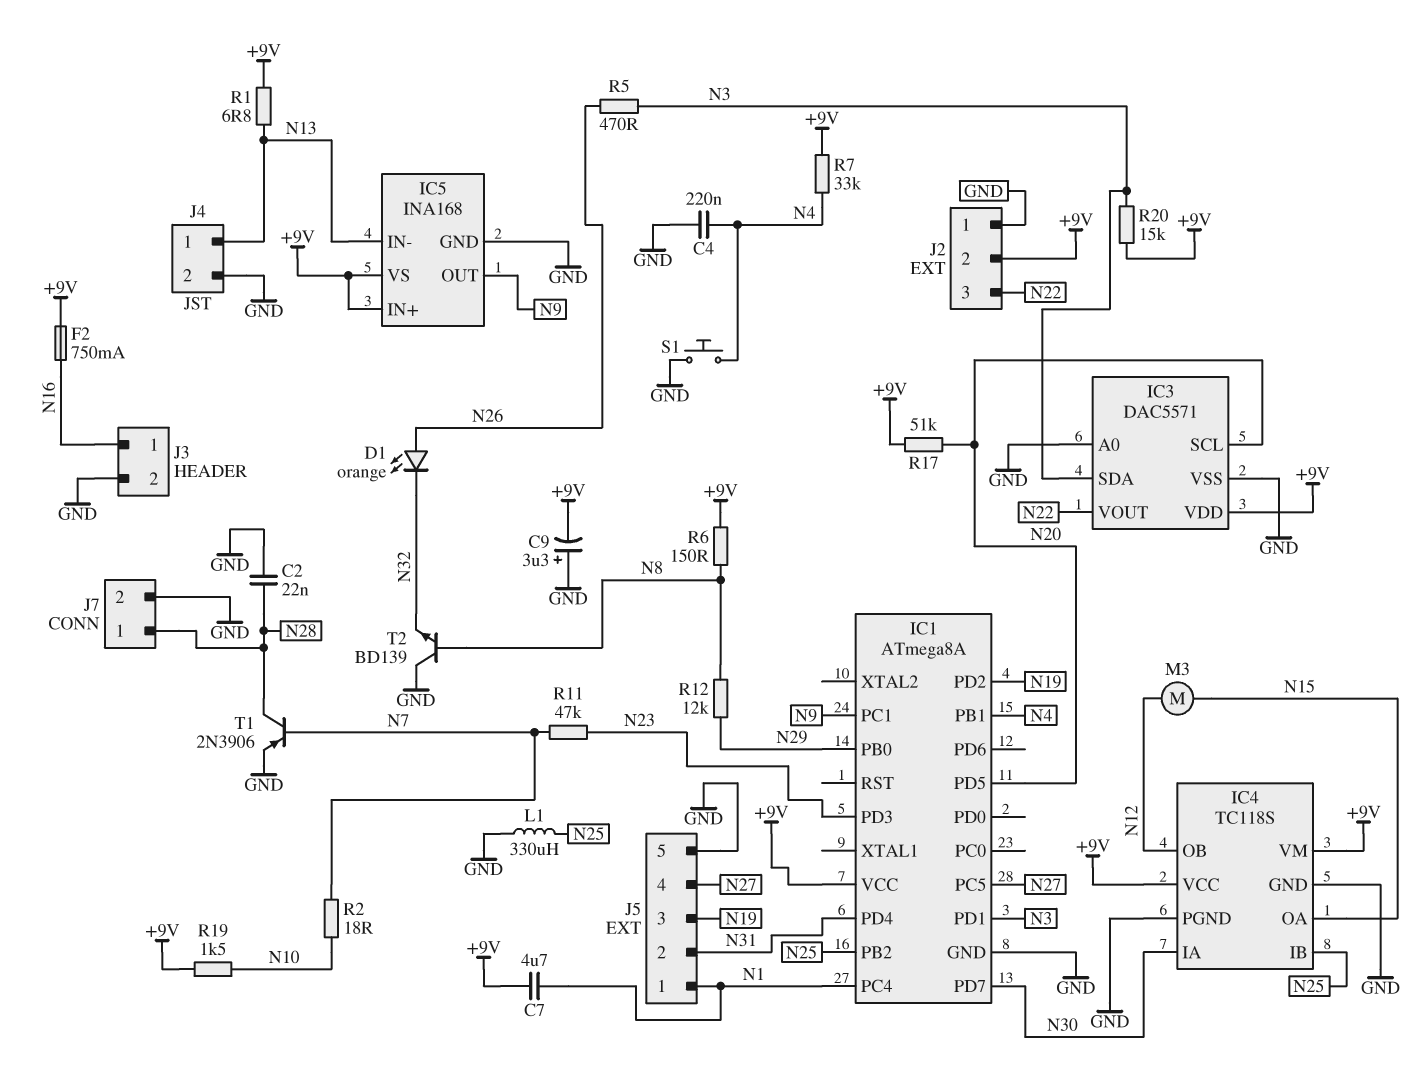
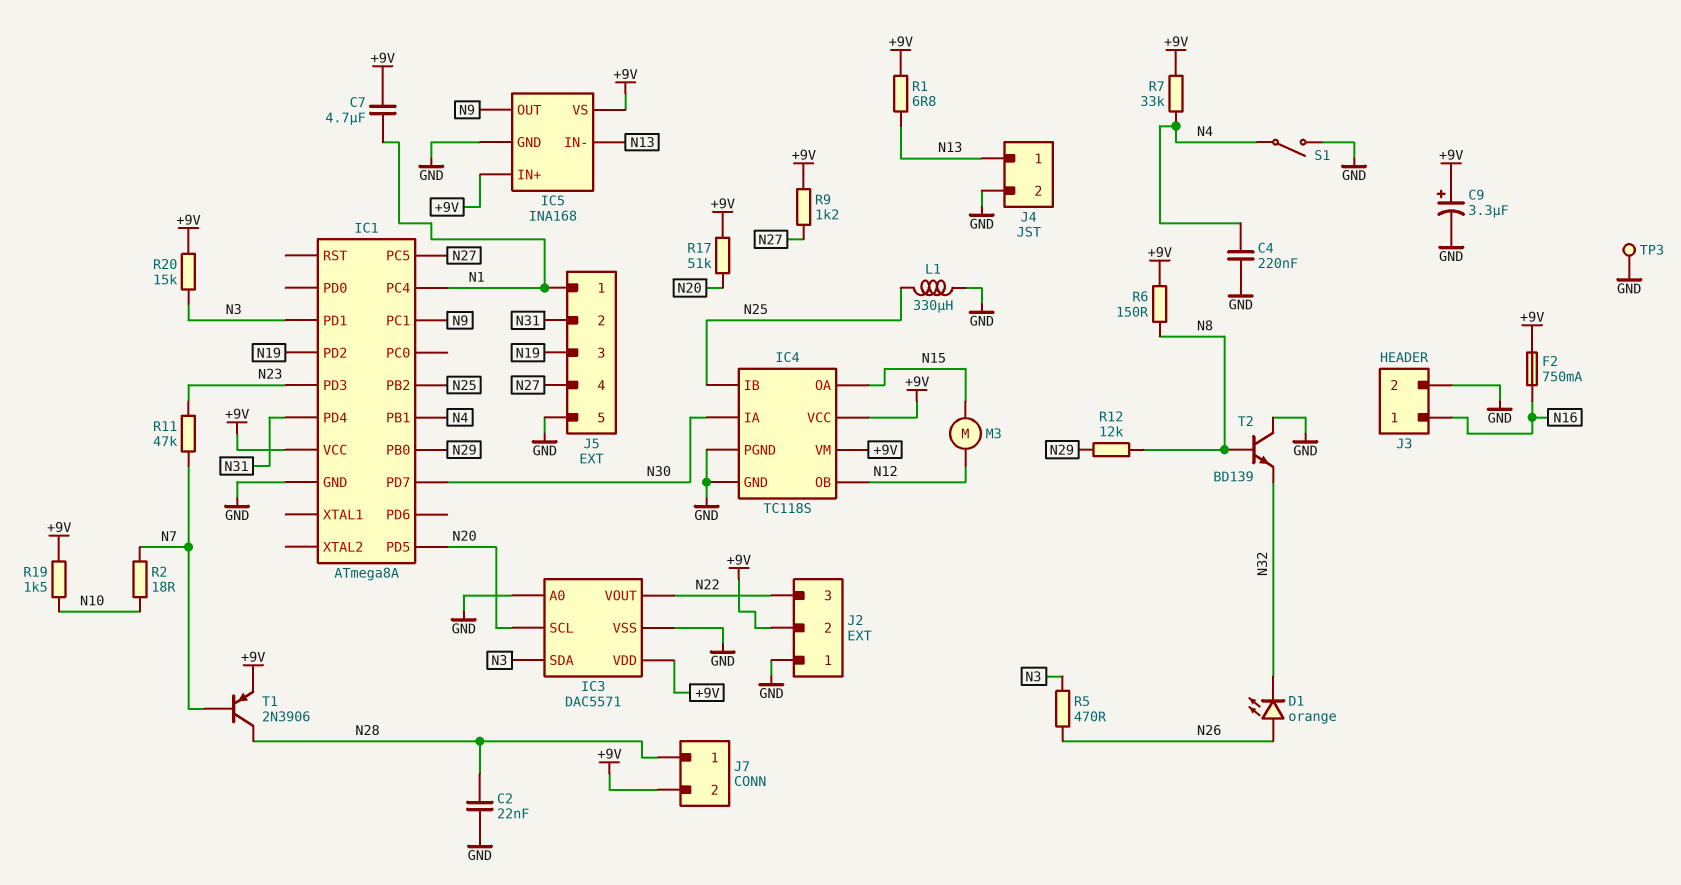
C9: 3.3uF (plus GND, minus +9V) -> 3.3uF (plus +9V, minus GND)
J7 pin 2: GND -> +9V
R9: none -> 1.2k (+9V, N27)
S1: button (GND, N4) -> switch (GND, N4)
T1: PNP 2N3906 (B N7, C N28, E GND) -> PNP 2N3906 (B N7, C N28, E +9V)
TP3: none -> test point (GND)

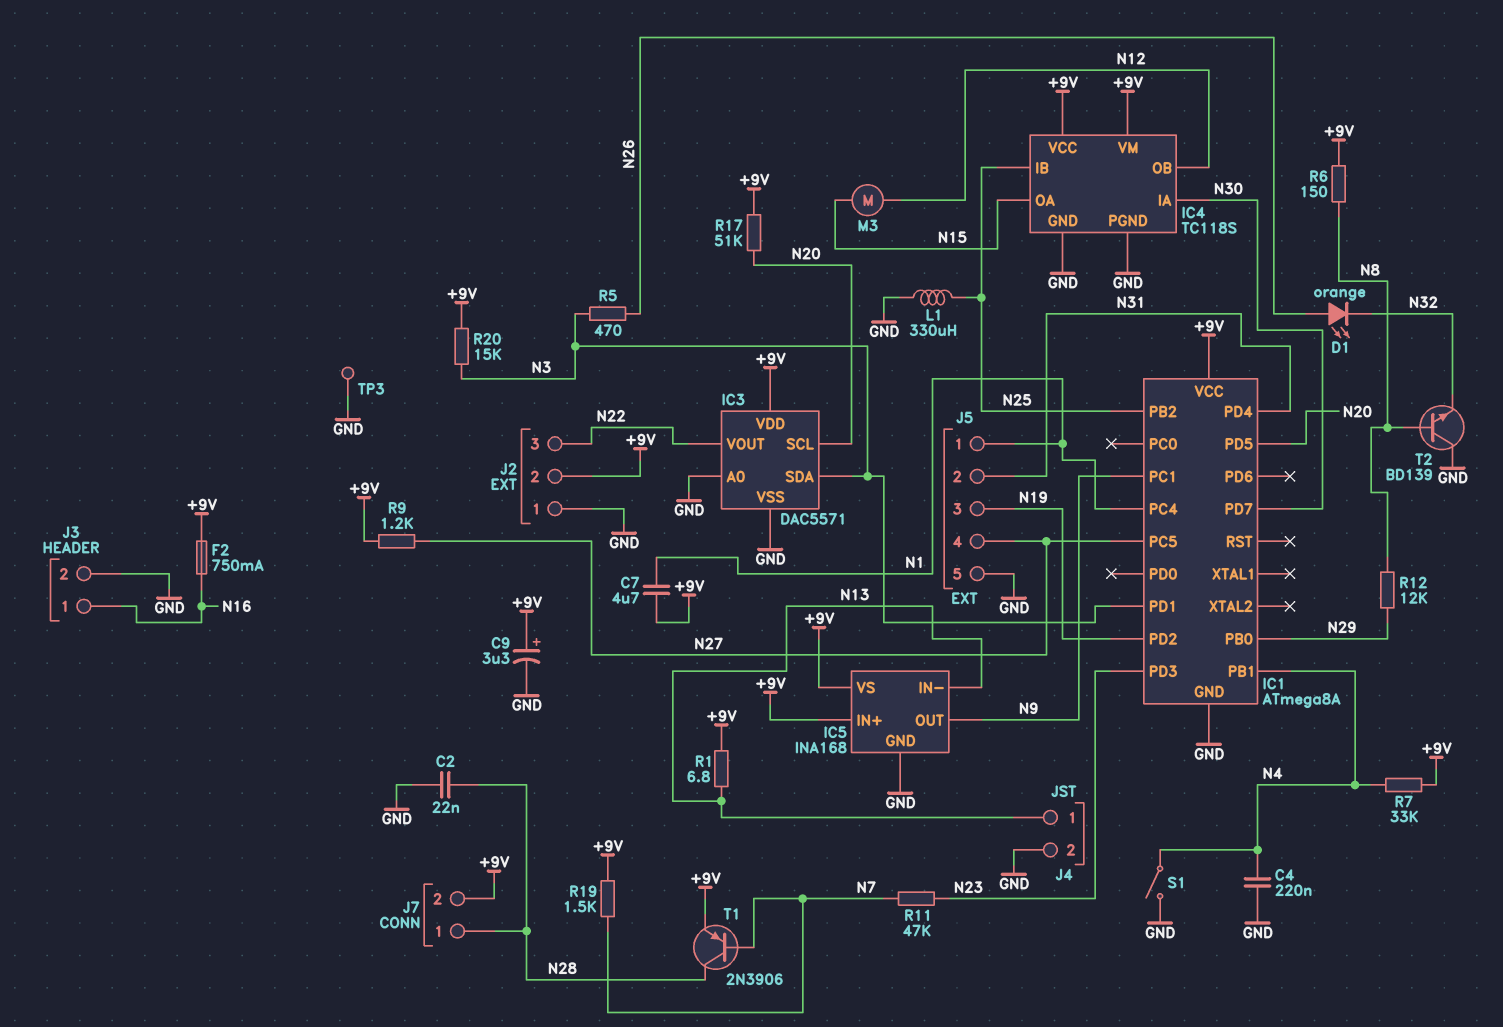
R2: 18 (N7, N10) -> none
R19: 1.5k (+9V, N10) -> 1.5k (+9V, N7)

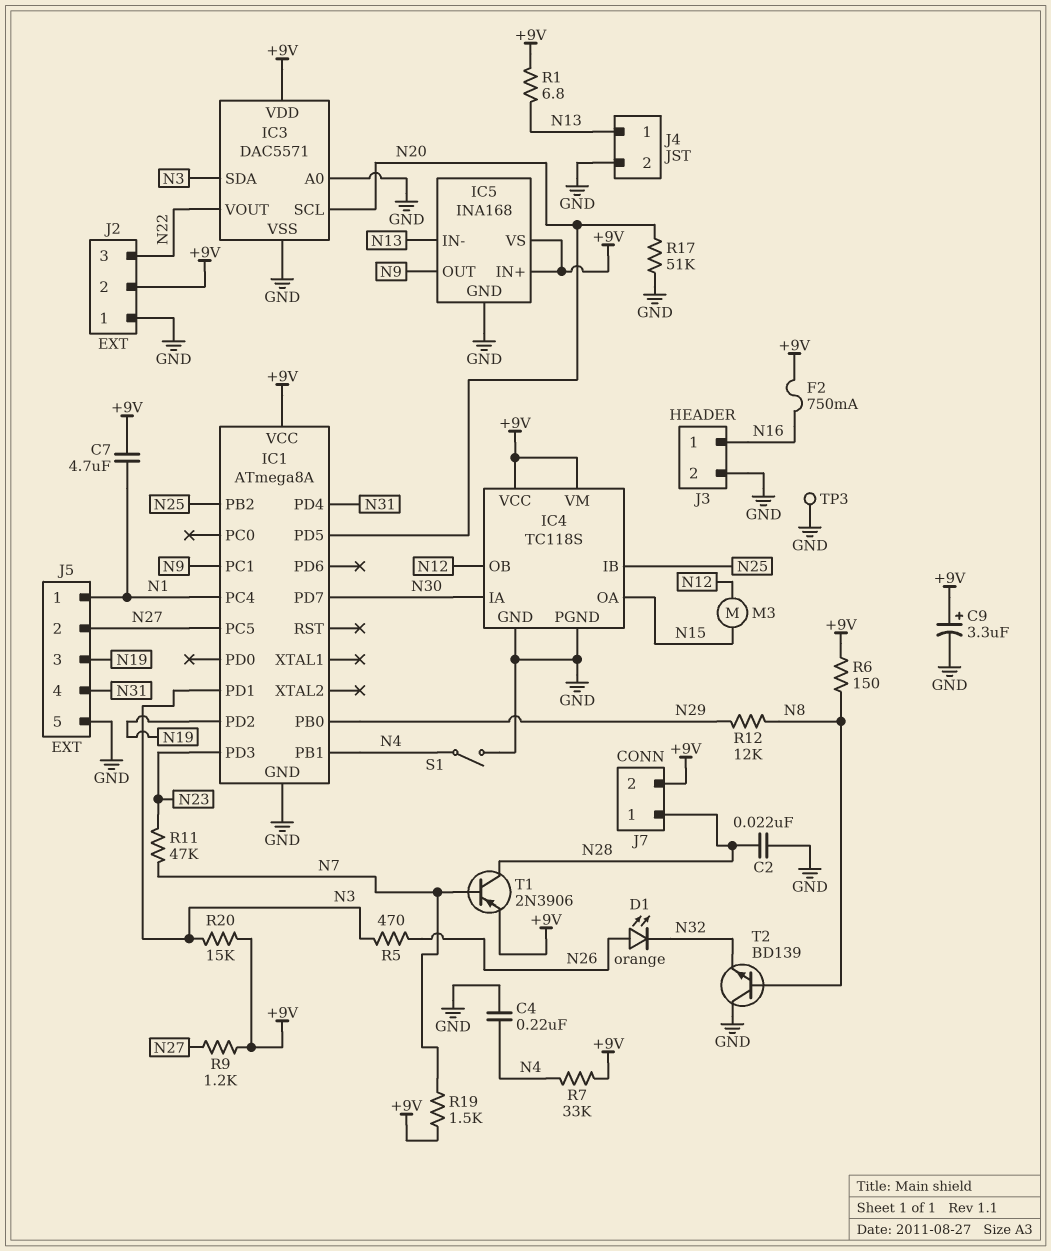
J5 pin 2: N31 -> N27
J5 pin 4: N27 -> N31
L1: 330uH (GND, N25) -> none
R17: 51k (+9V, N20) -> 51k (GND, N20)

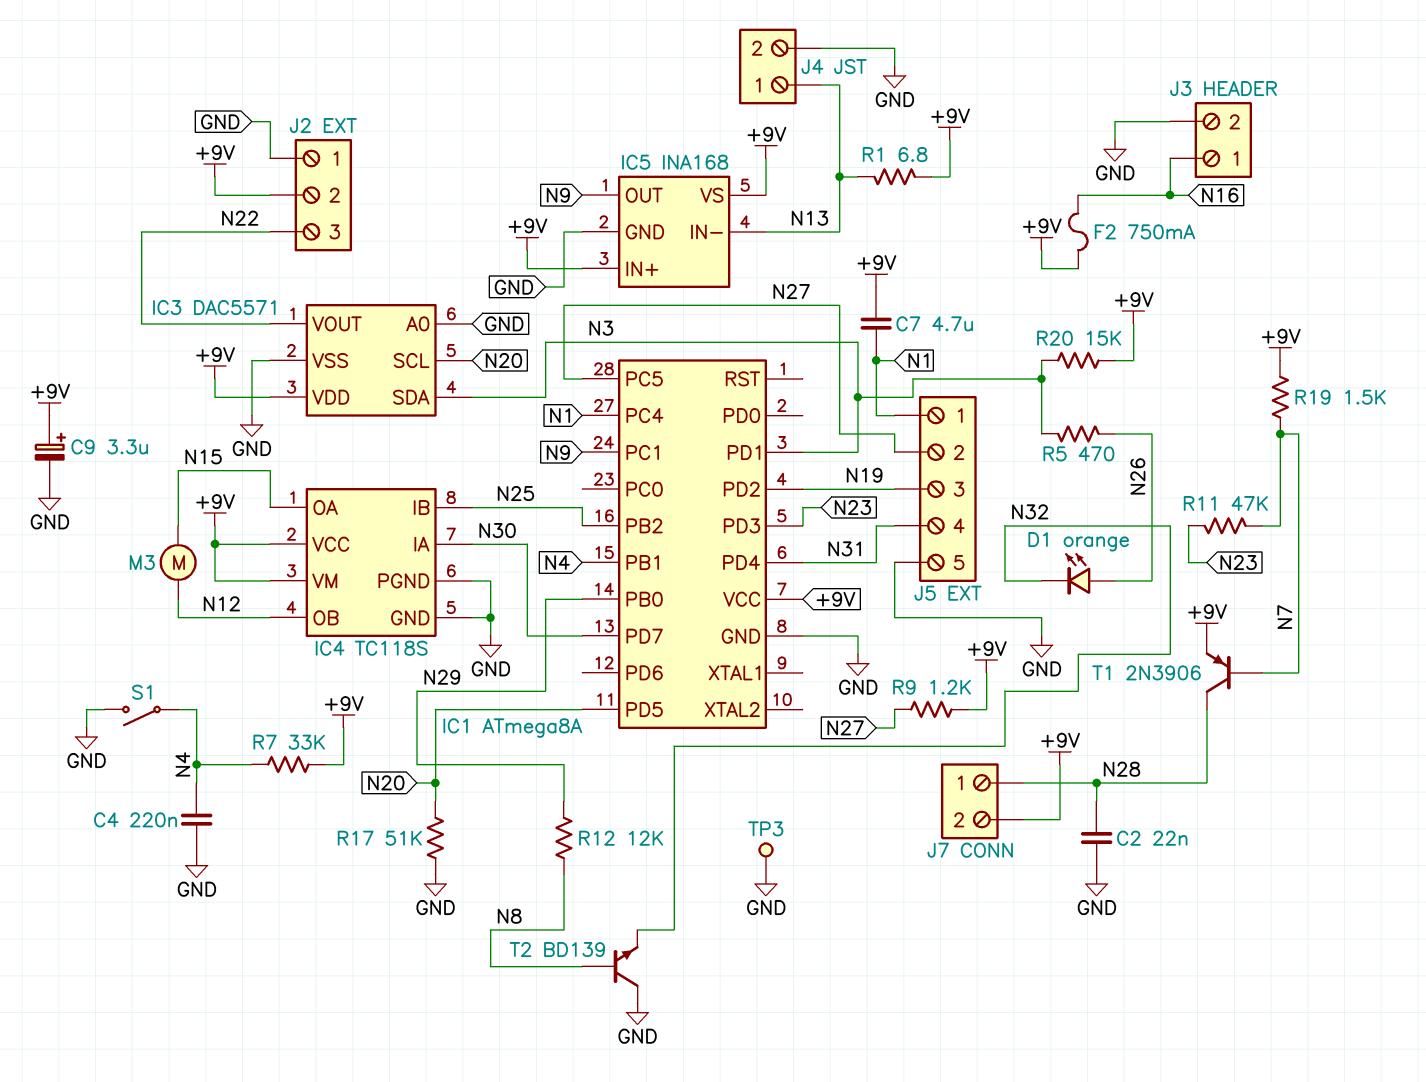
R6: 150 (+9V, N8) -> none

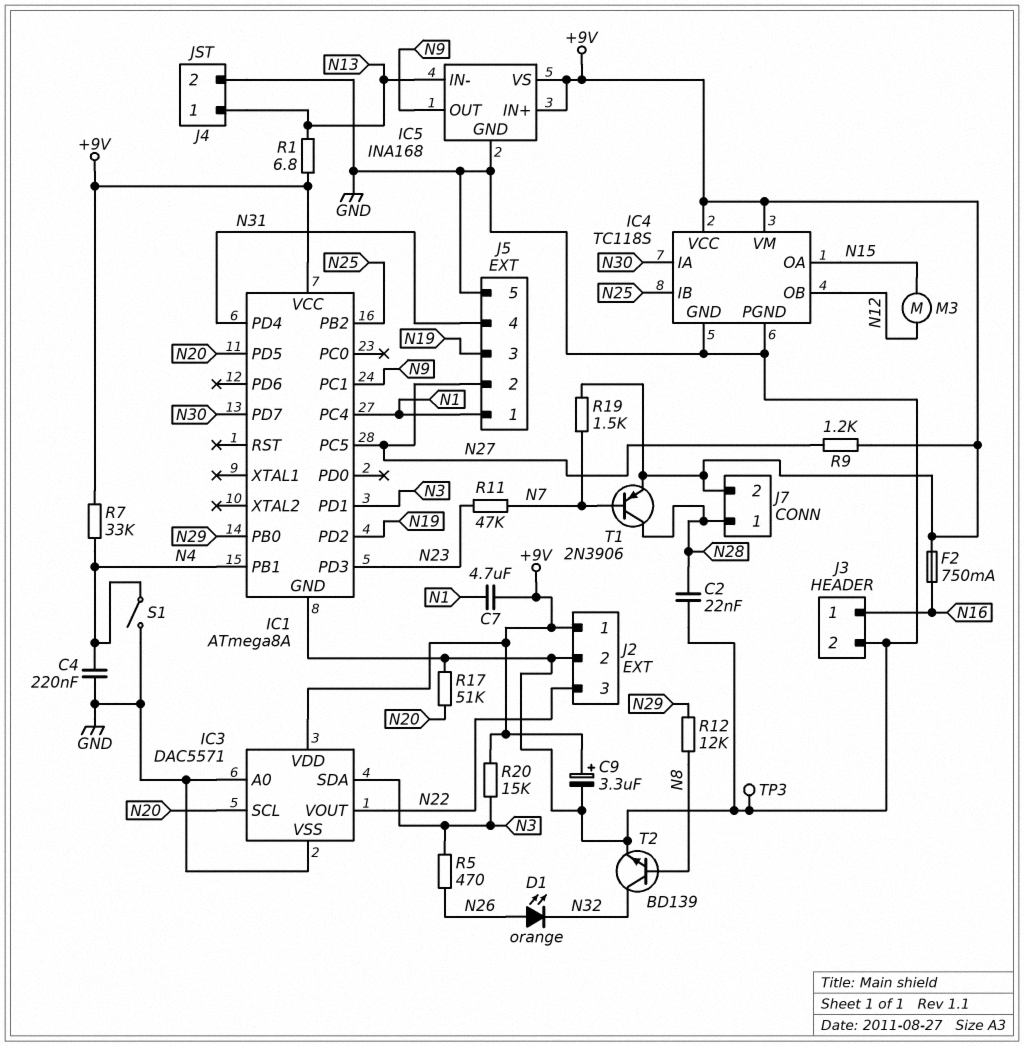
J2 pin 1: GND -> +9V
J2 pin 2: +9V -> GND
T2: NPN BD139 (B N8, C GND, E N32) -> NPN BD139 (B N8, C N32, E GND)

